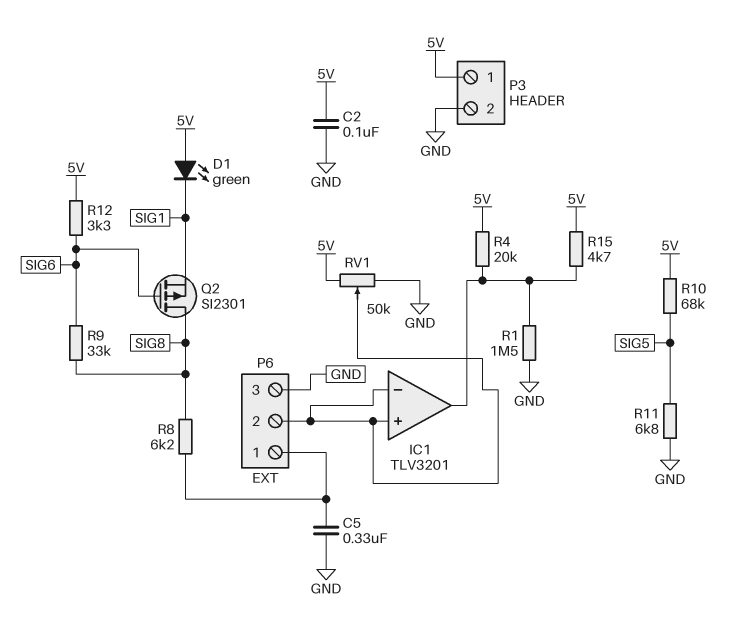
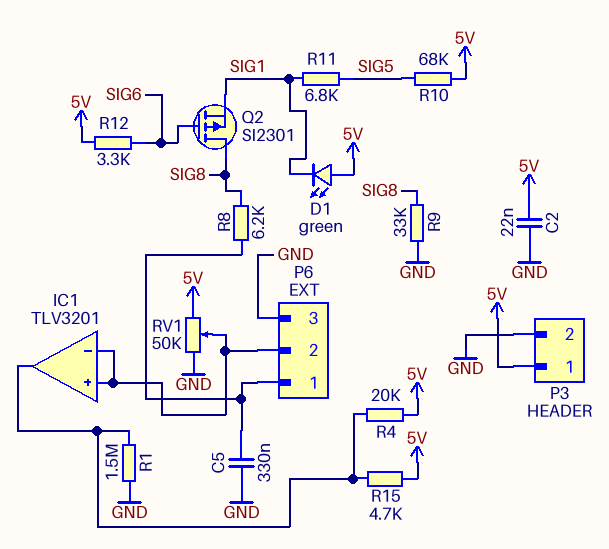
C2: 100nF (5V, GND) -> 22nF (5V, GND)
R9: 33k (SIG6, SIG8) -> 33k (GND, SIG8)
R11: 6.8k (GND, SIG5) -> 6.8k (SIG1, SIG5)

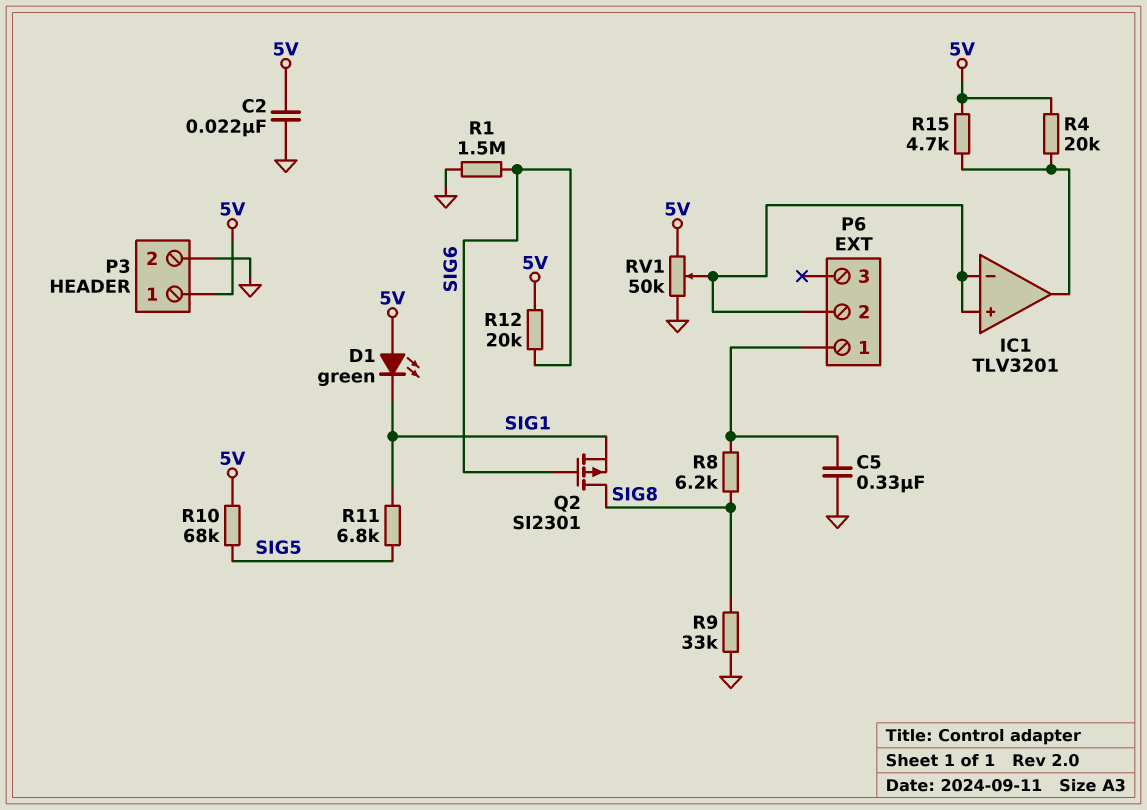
P6 pin 3: GND -> none
R1: 1.5M (GND, IC1/out) -> 1.5M (GND, SIG6)
R12: 3.3k (5V, SIG6) -> 20k (5V, SIG6)

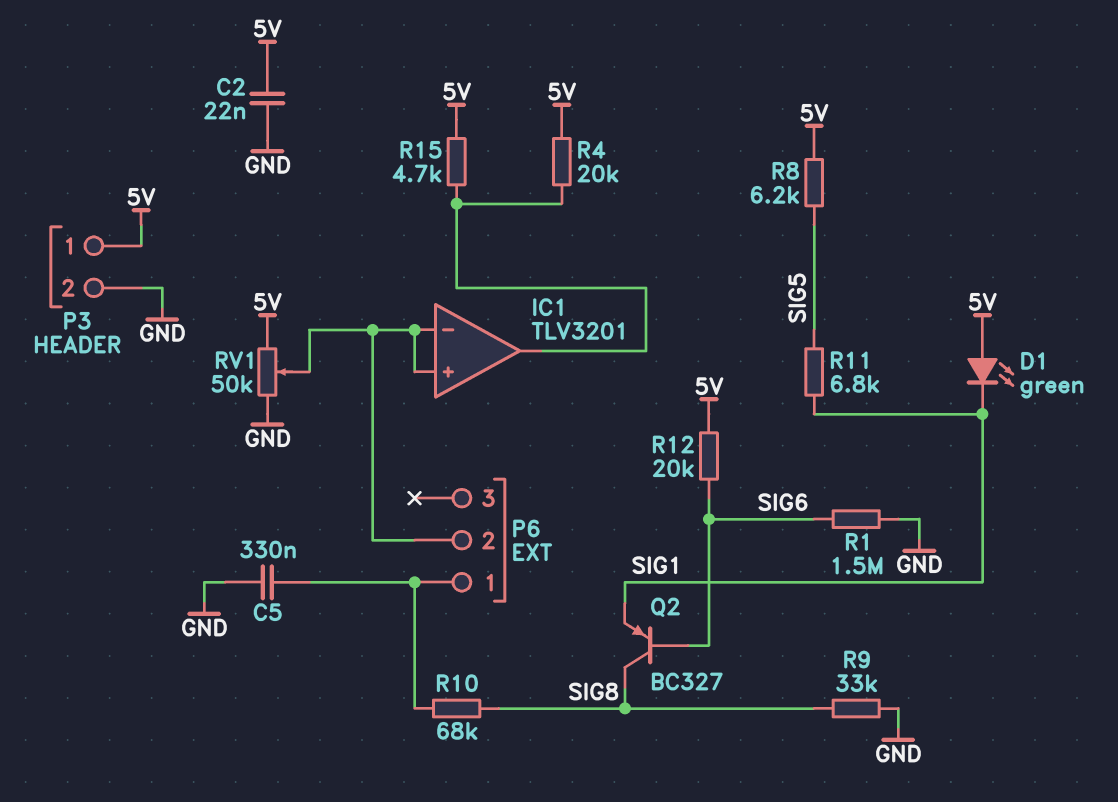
Q2: PMOS SI2301 (G SIG6, D SIG8, S SIG1) -> PNP BC327 (B SIG6, C SIG8, E SIG1)
R8: 6.2k (P6/1, SIG8) -> 6.2k (5V, SIG5)
R10: 68k (5V, SIG5) -> 68k (P6/1, SIG8)

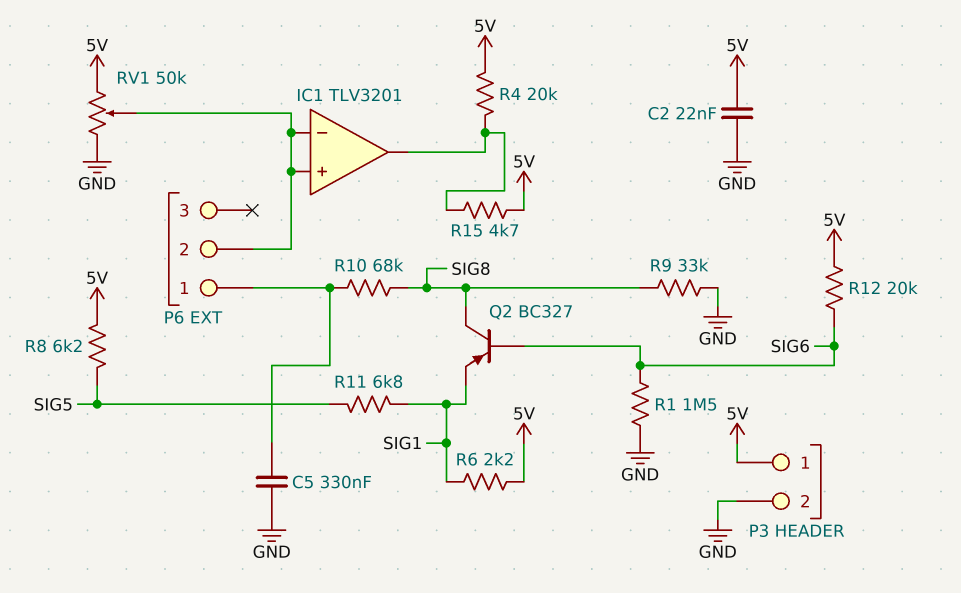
D1: LED green (A 5V, K SIG1) -> none
R6: none -> 2.2k (5V, SIG1)

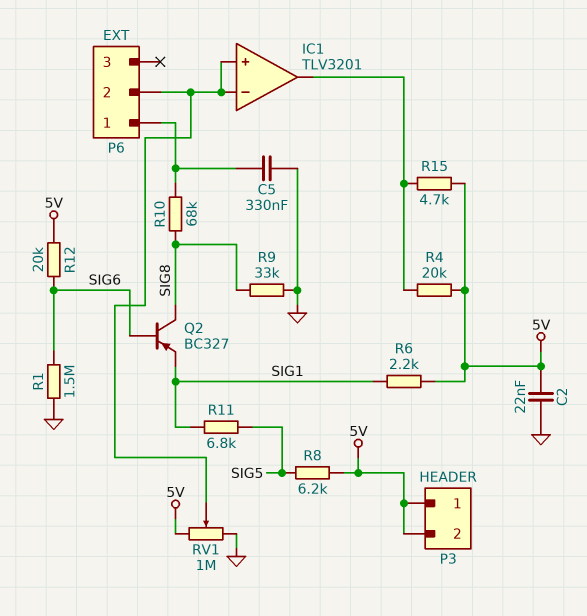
P3 pin 2: GND -> 5V
RV1: 50k (5V, GND, wiper IC1/in+) -> 1M (5V, GND, wiper IC1/in+)

